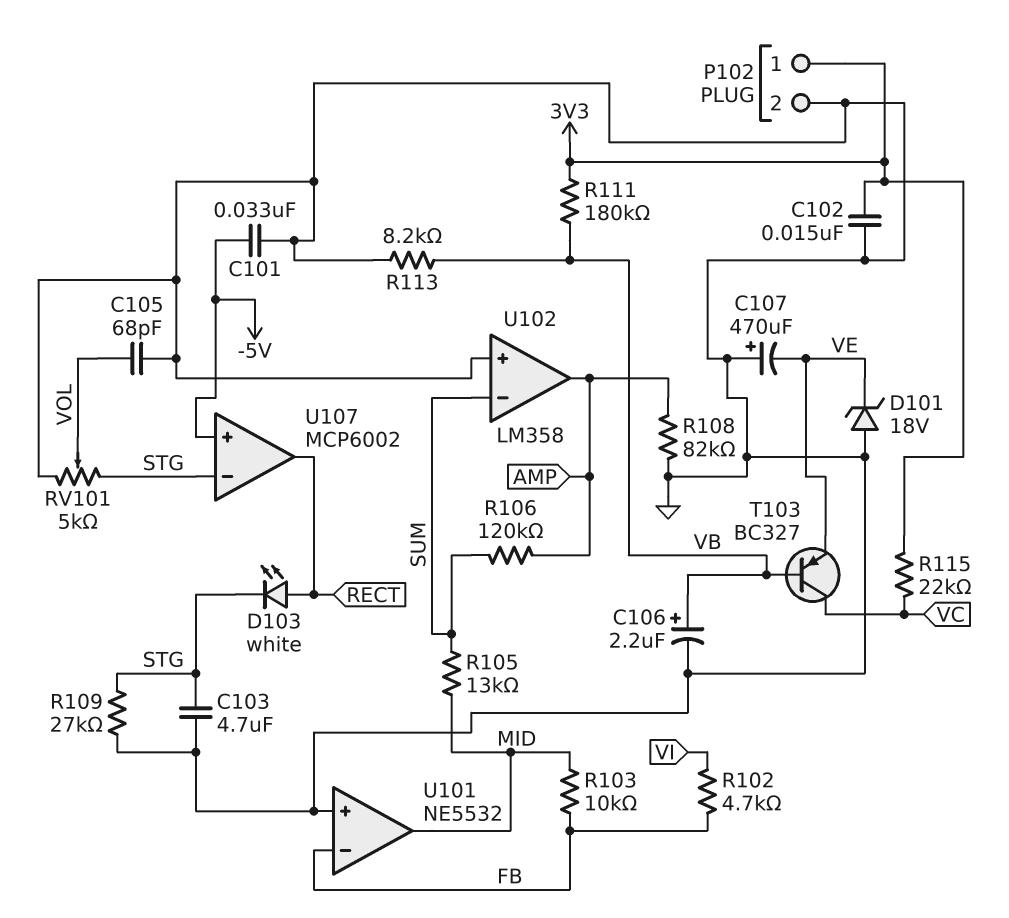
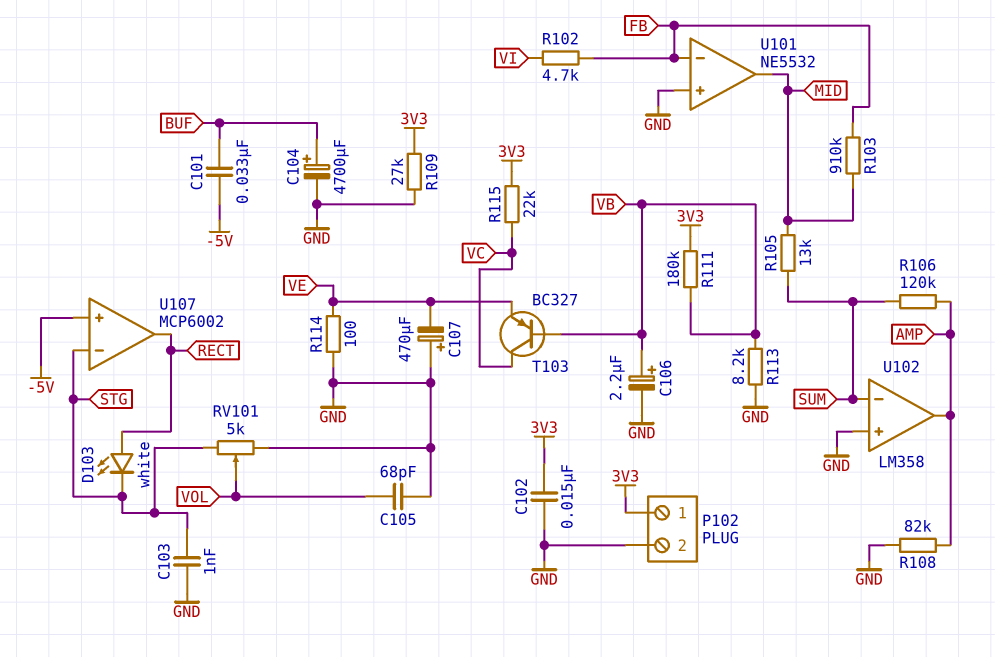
C101: 33nF (-5V, GND) -> 33nF (-5V, BUF)
C103: 4.7uF (GND, STG) -> 1nF (GND, STG)
C104: none -> 4700uF (plus BUF, minus GND)
D101: zener 18V (A GND, K VE) -> none
R103: 10k (FB, MID) -> 910k (FB, MID)
R109: 27k (GND, STG) -> 27k (3V3, GND)
R114: none -> 100 (GND, VE)

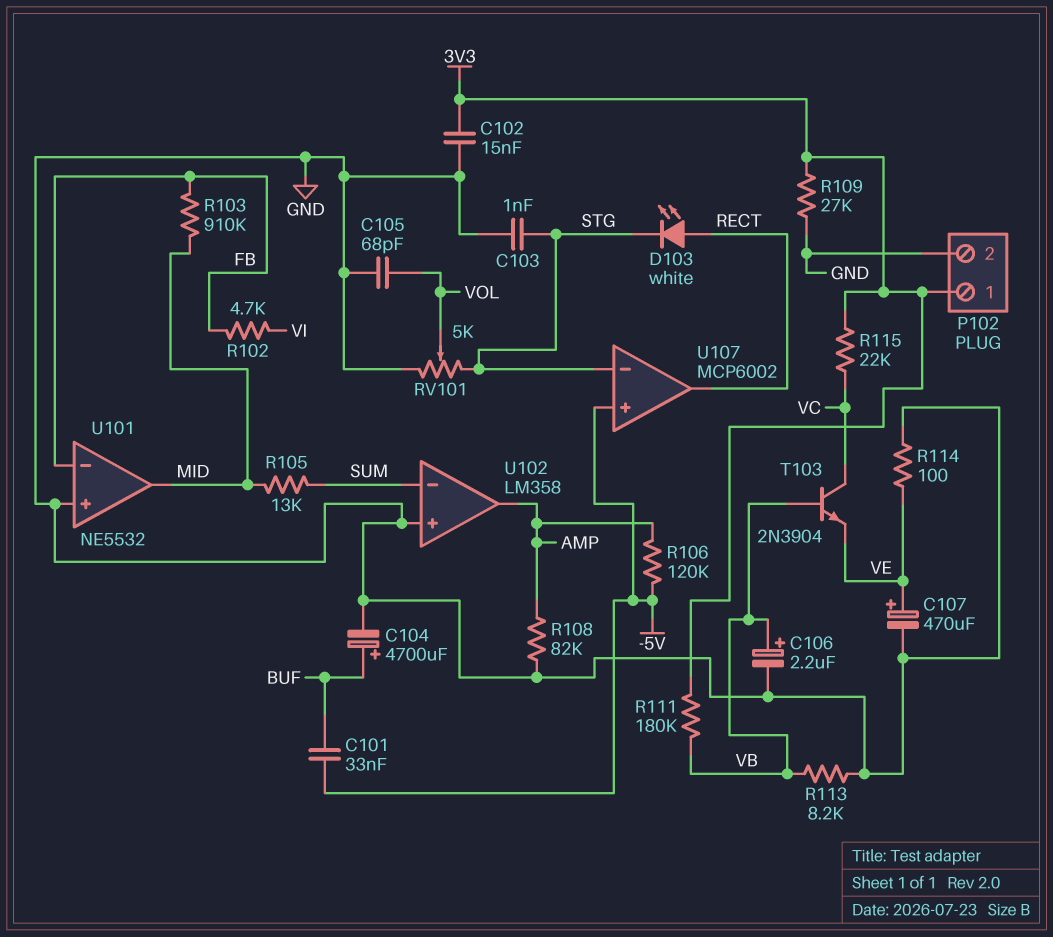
C107: 470uF (plus GND, minus VE) -> 470uF (plus VE, minus GND)
R106: 120k (AMP, SUM) -> 120k (-5V, AMP)
T103: PNP BC327 (B VB, C VC, E VE) -> NPN 2N3904 (B VB, C VC, E VE)

